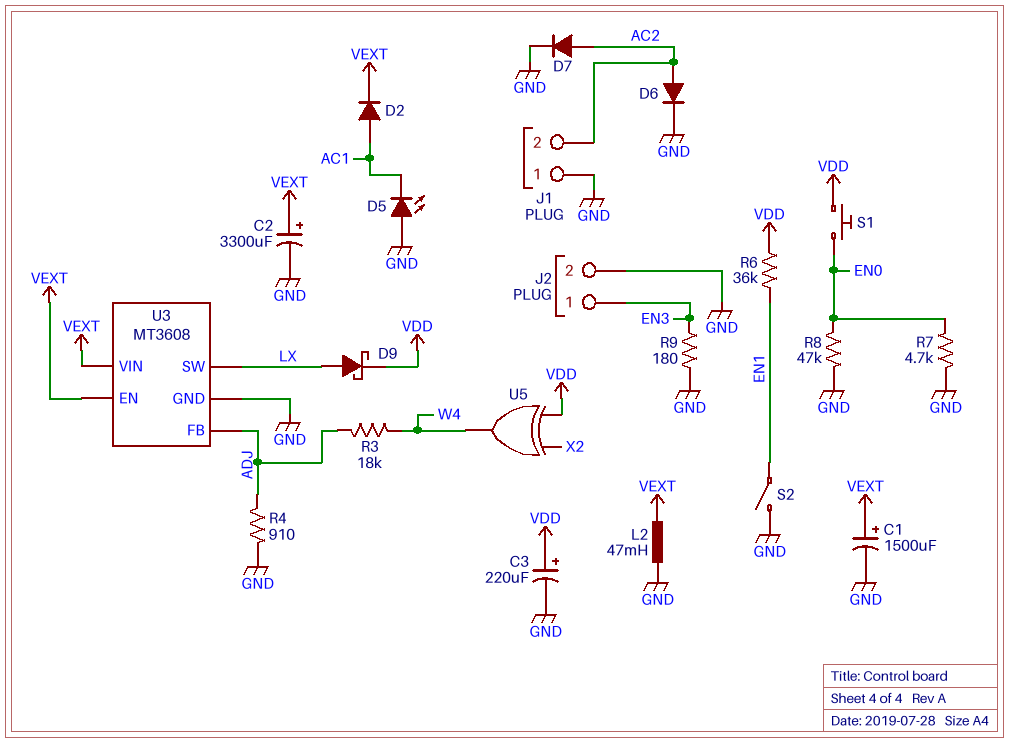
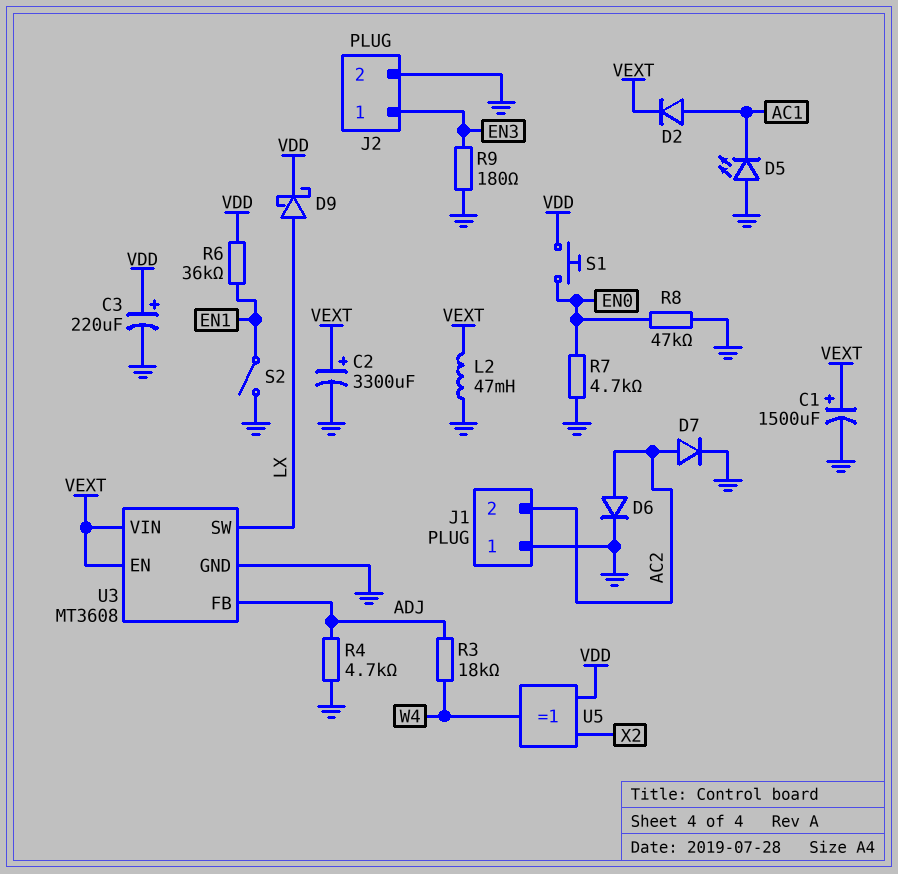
R4: 910 (ADJ, GND) -> 4.7k (ADJ, GND)

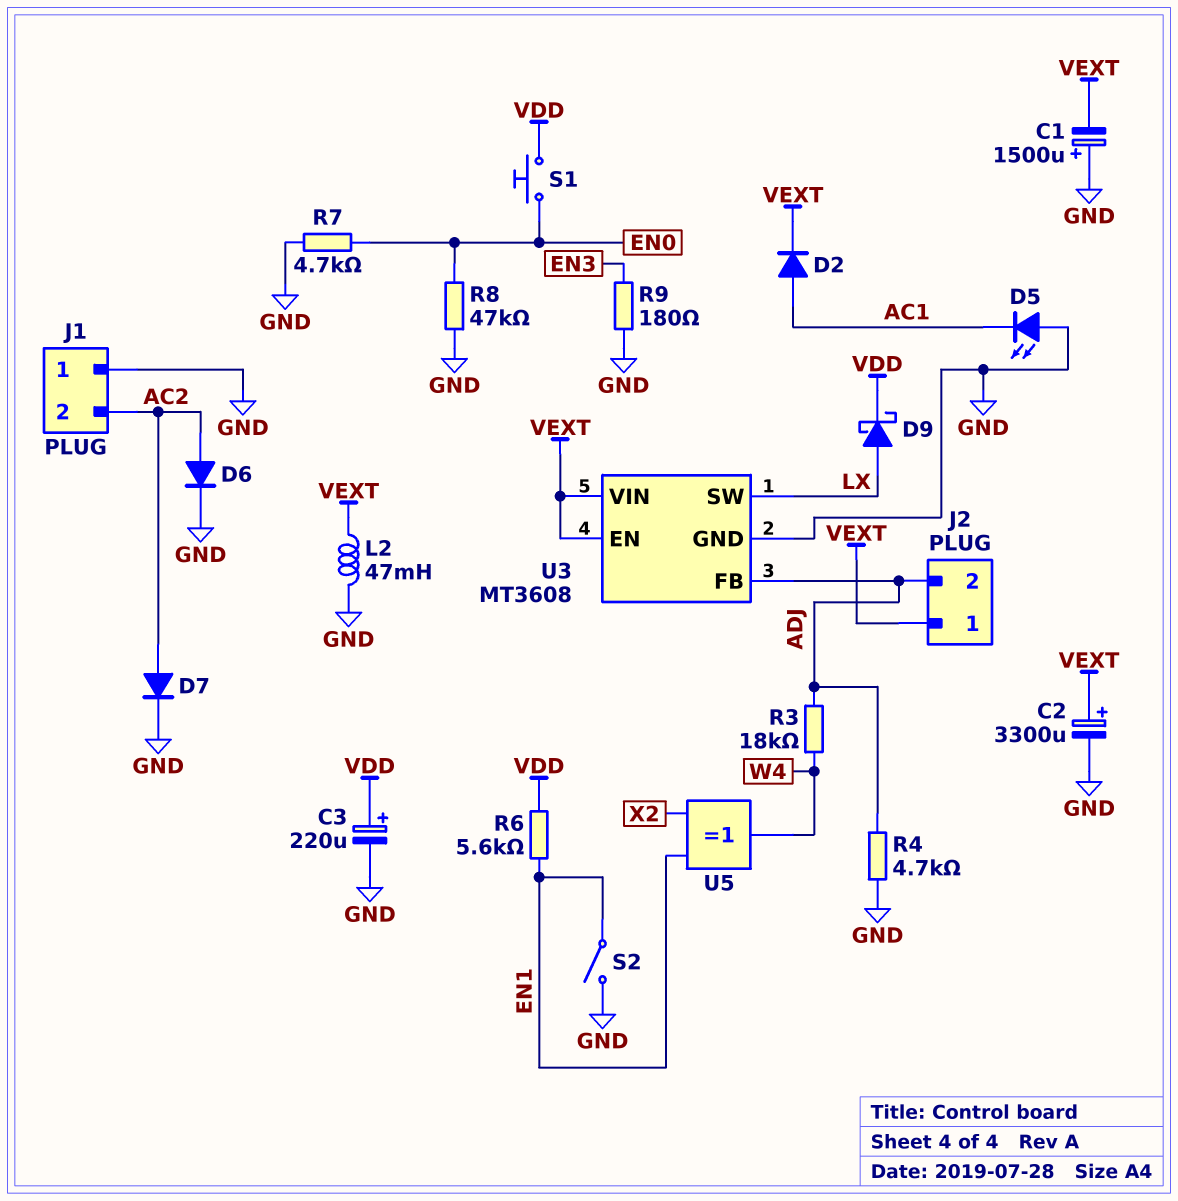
C1: 1500uF (plus VEXT, minus GND) -> 1500uF (plus GND, minus VEXT)
J2 pin 1: EN3 -> VEXT
J2 pin 2: GND -> ADJ
R6: 36k (EN1, VDD) -> 5.6k (EN1, VDD)
U5: XOR (in VDD, in X2, out W4) -> XOR (in EN1, in X2, out W4)

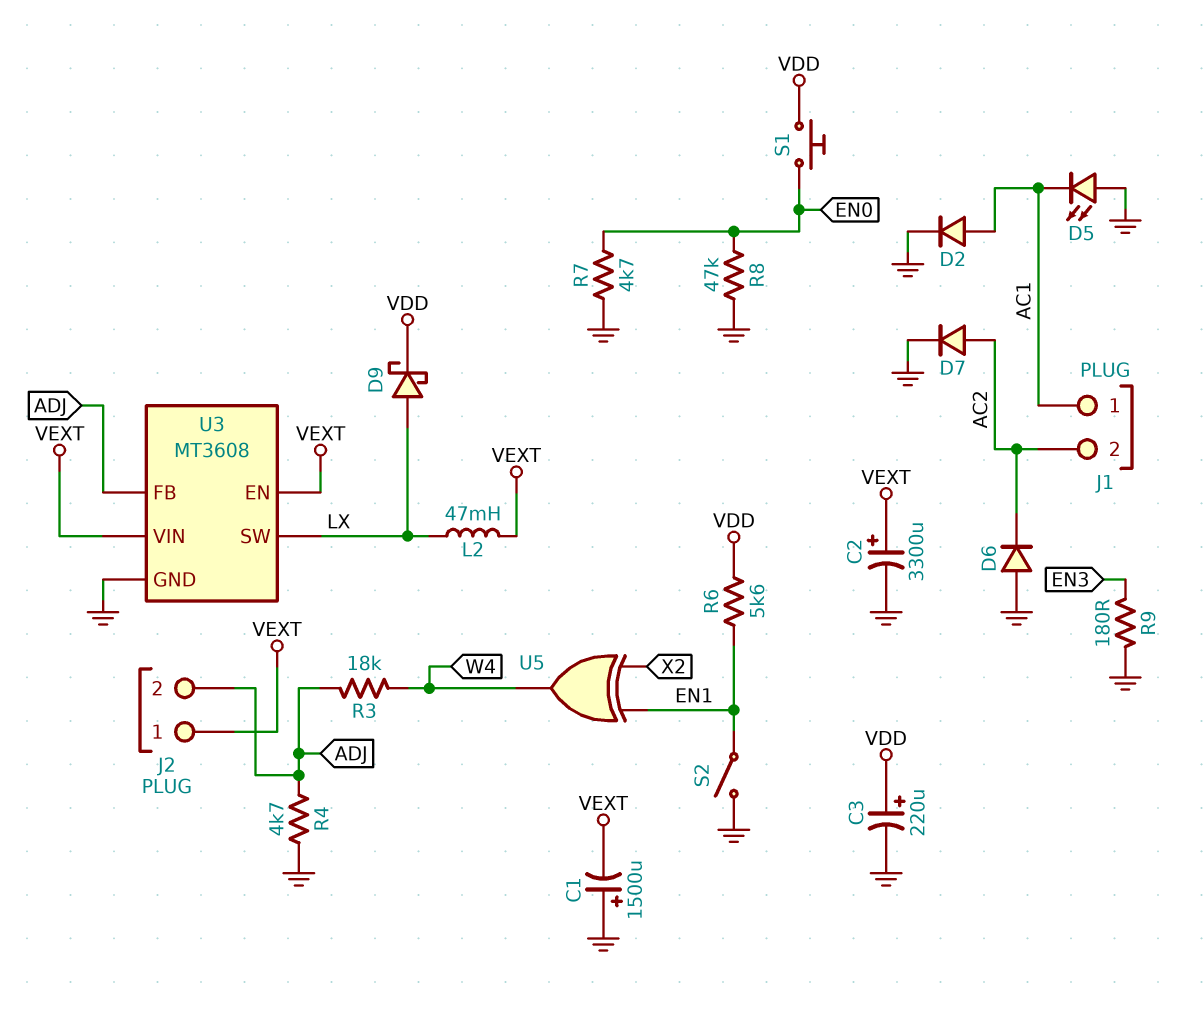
D2: diode (A AC1, K VEXT) -> diode (A AC1, K GND)
D6: diode (A AC2, K GND) -> diode (A GND, K AC2)
J1 pin 1: GND -> AC1
L2: 47mH (GND, VEXT) -> 47mH (LX, VEXT)

